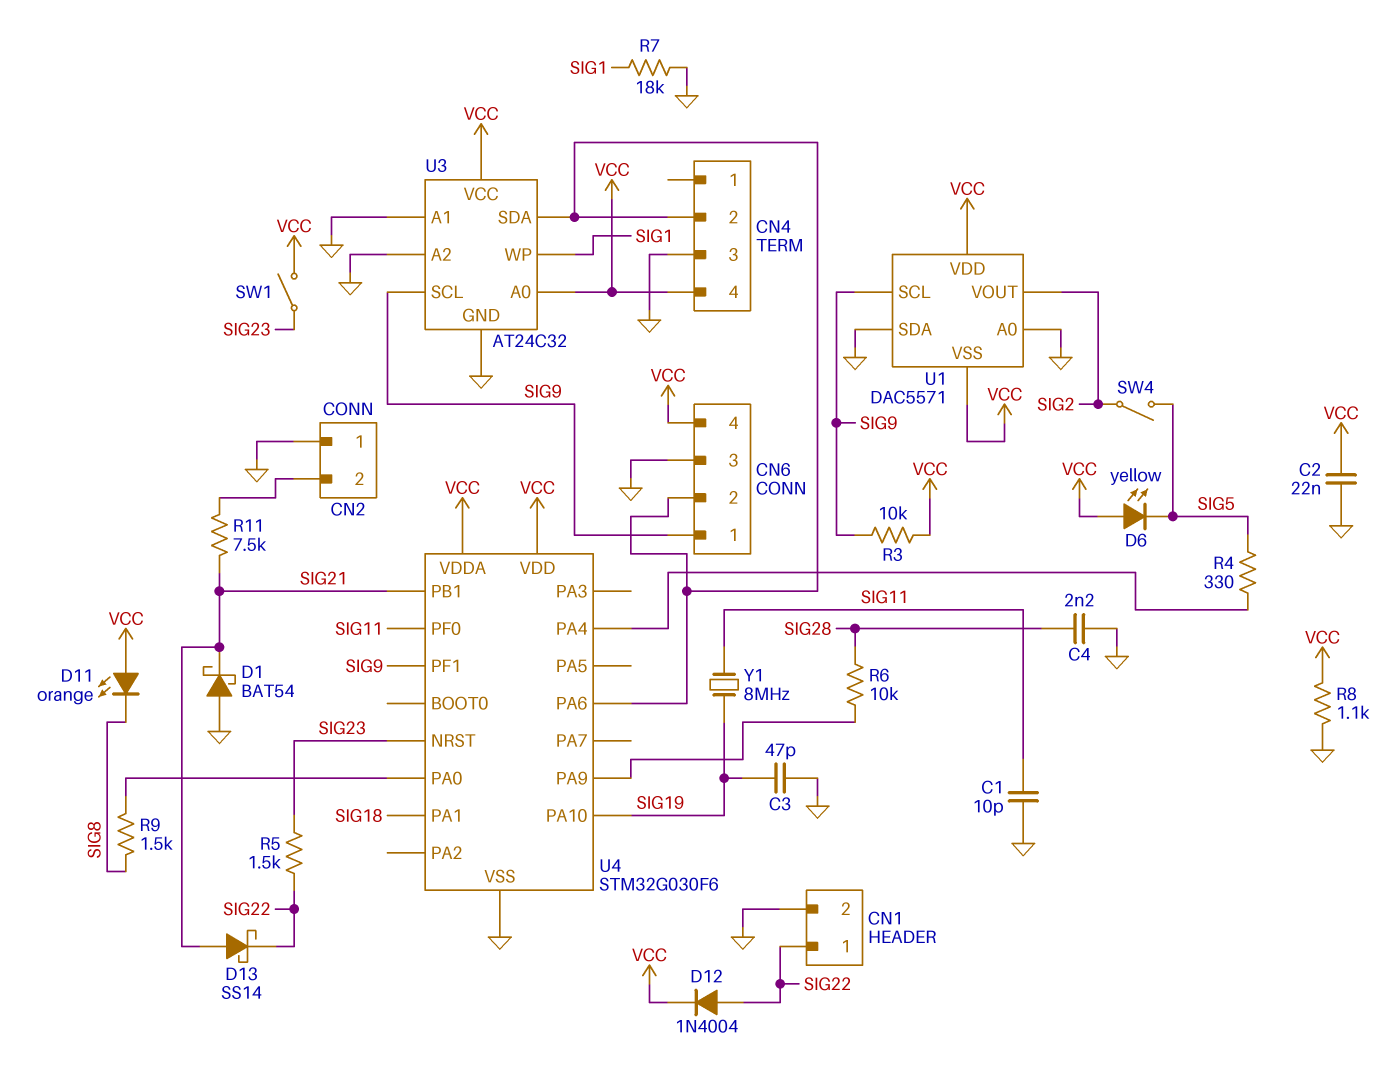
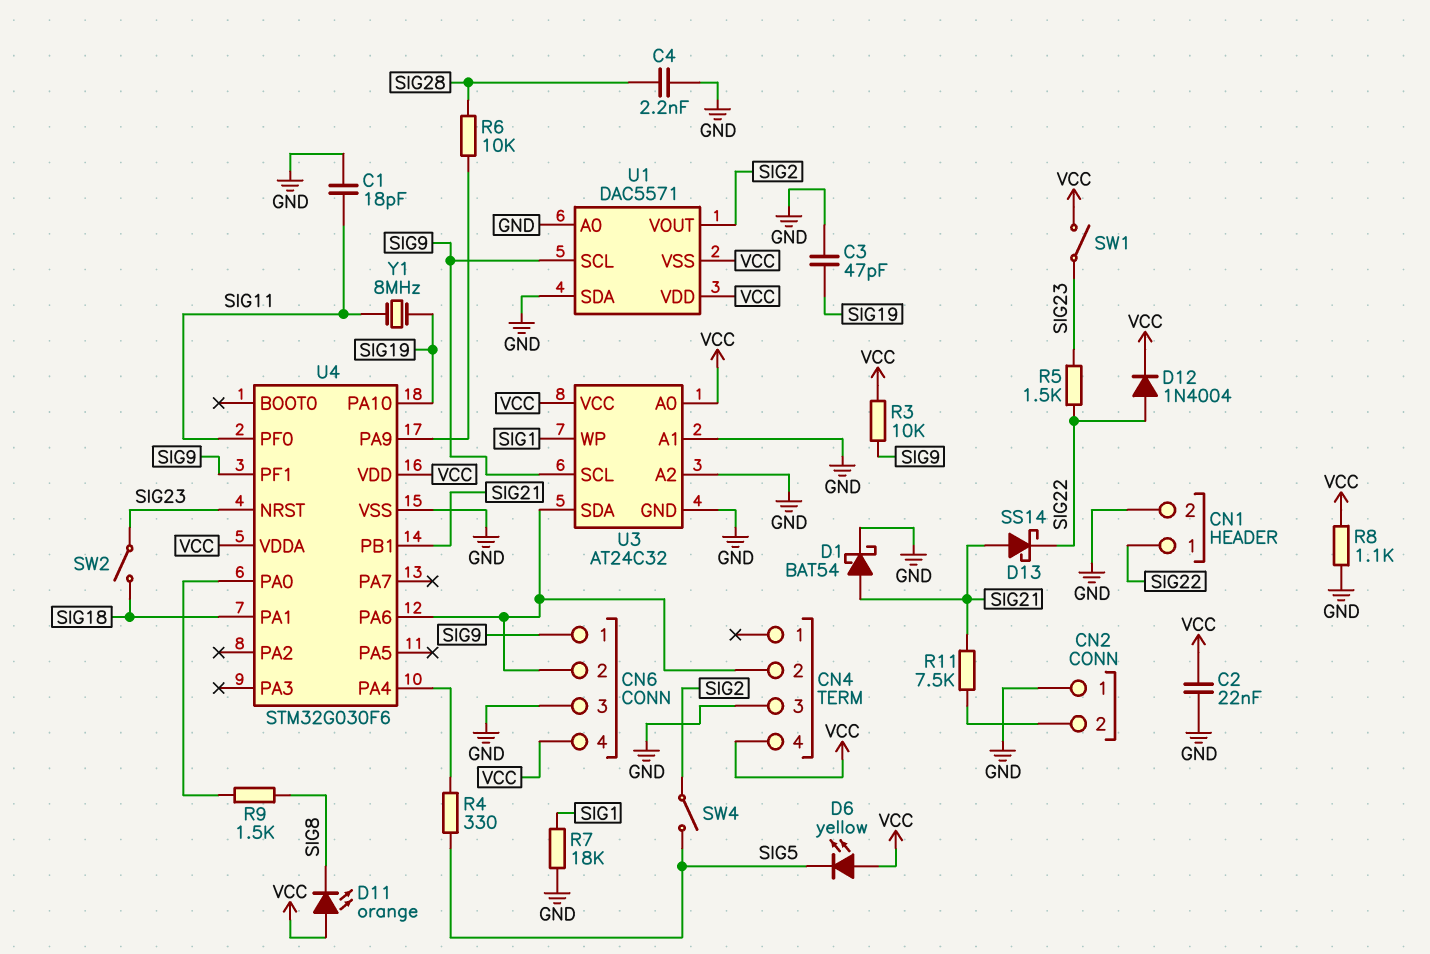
C1: 10pF (GND, SIG11) -> 18pF (GND, SIG11)
D1: schottky BAT54 (A GND, K SIG21) -> schottky BAT54 (A SIG21, K GND)
SW2: none -> switch (SIG18, SIG23)

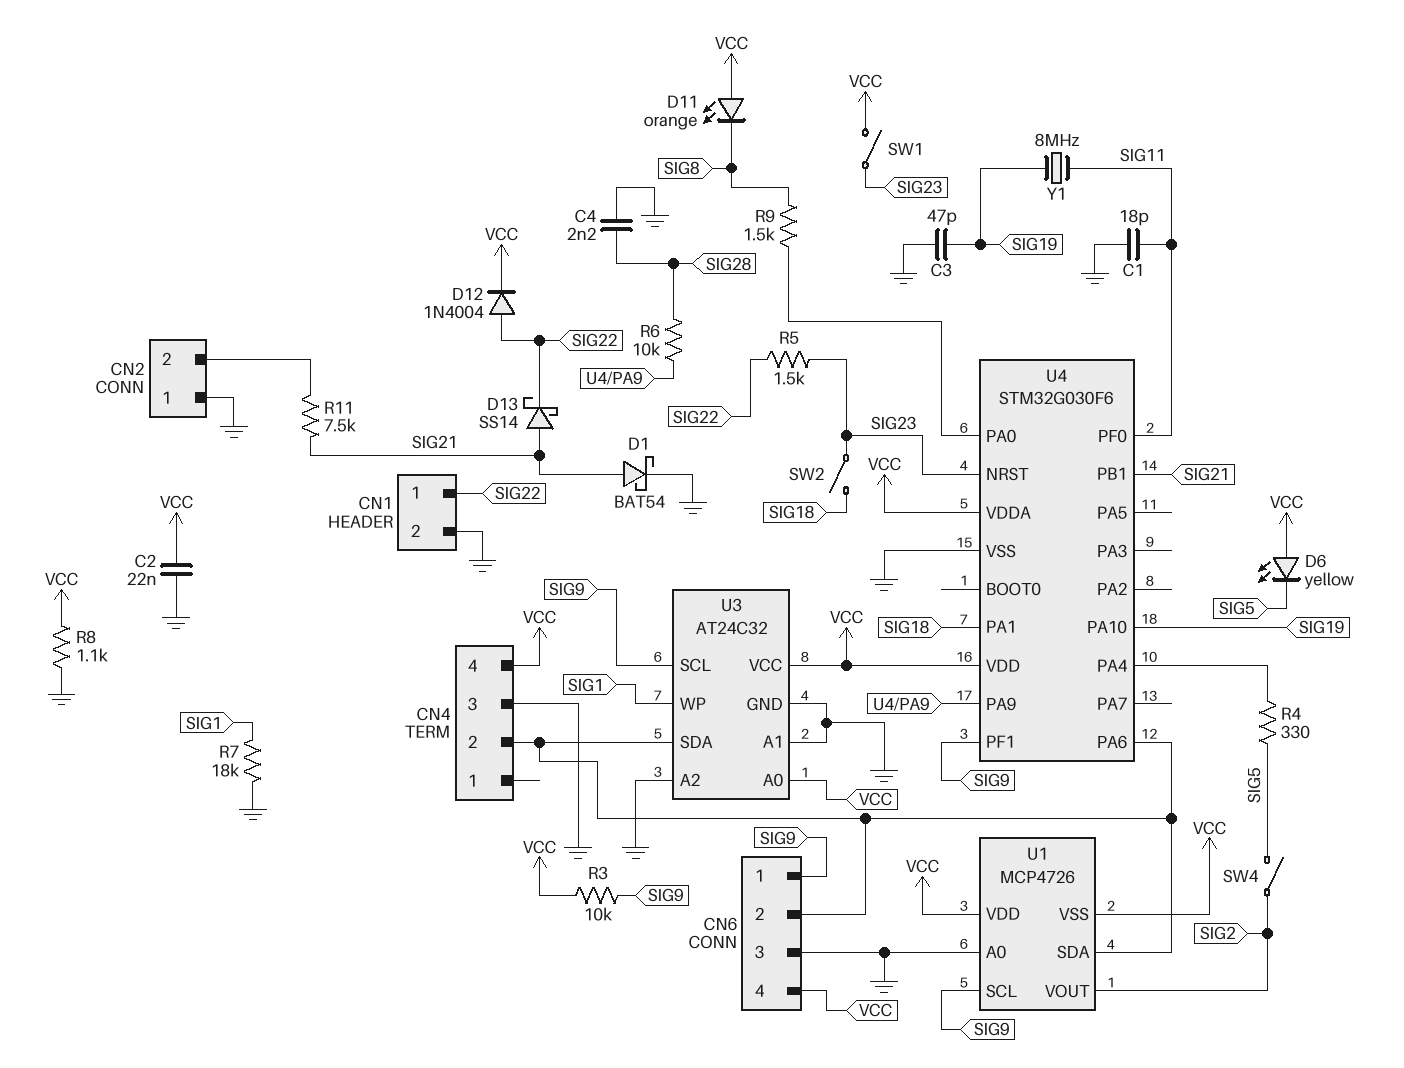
U1: DAC5571 -> MCP4726
U1 pin SDA: GND -> CN4/2

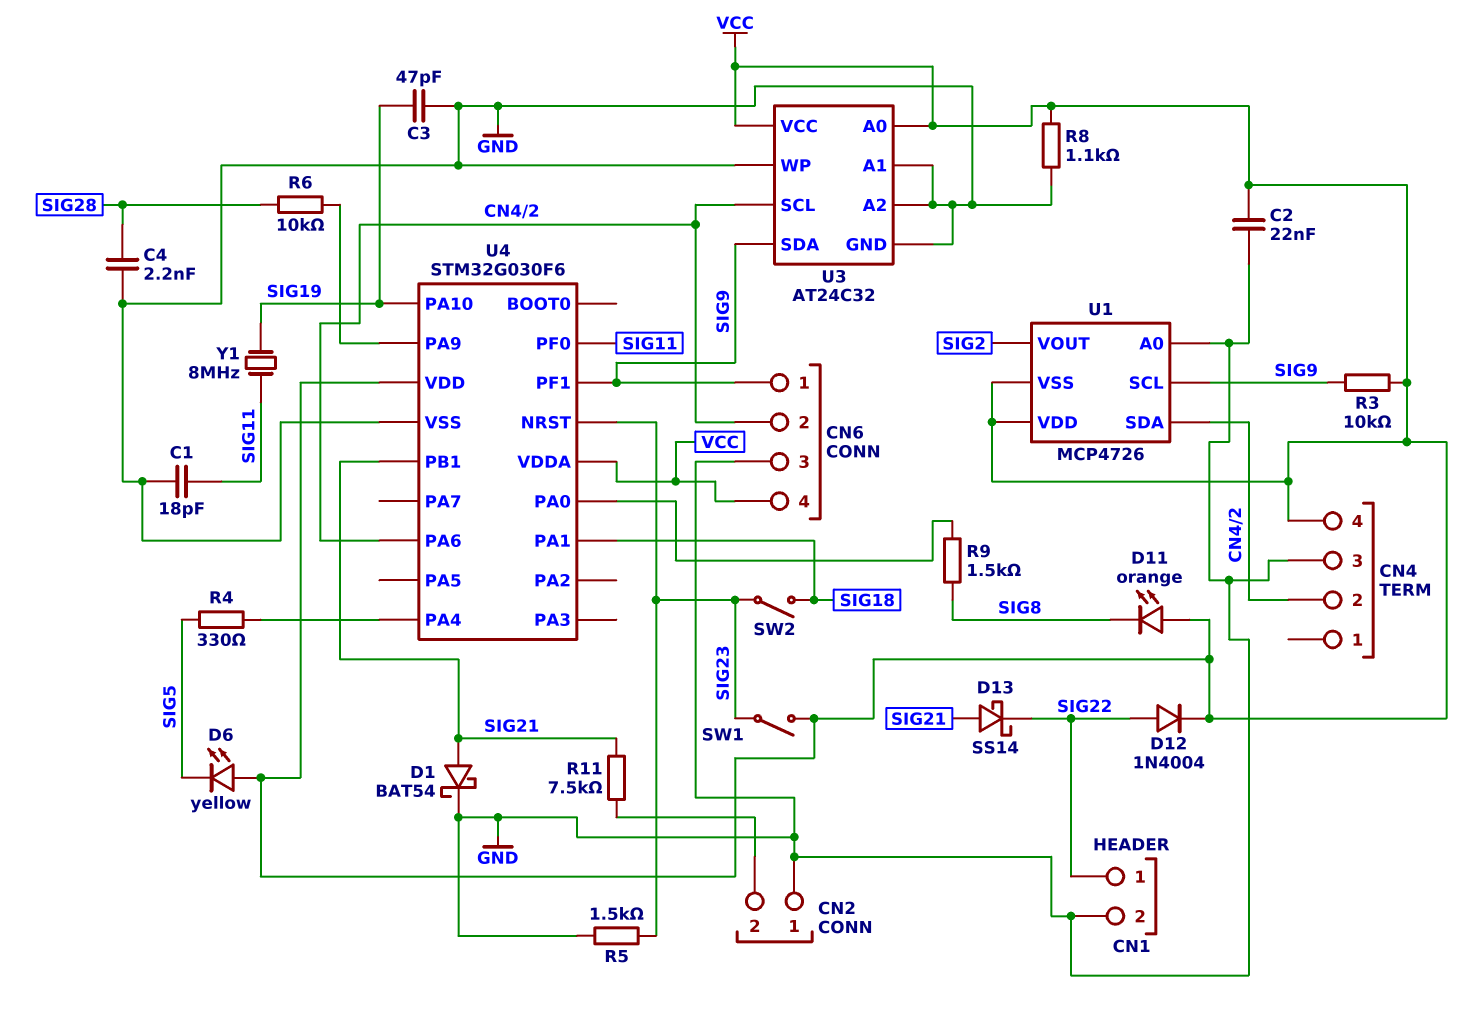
R5: 1.5k (SIG22, SIG23) -> 1.5k (GND, SIG23)
R7: 18k (GND, SIG1) -> none
SW4: switch (SIG2, SIG5) -> none
U3 pin SCL: SIG9 -> CN4/2
U3 pin SDA: CN4/2 -> SIG9
U3 pin WP: SIG1 -> GND

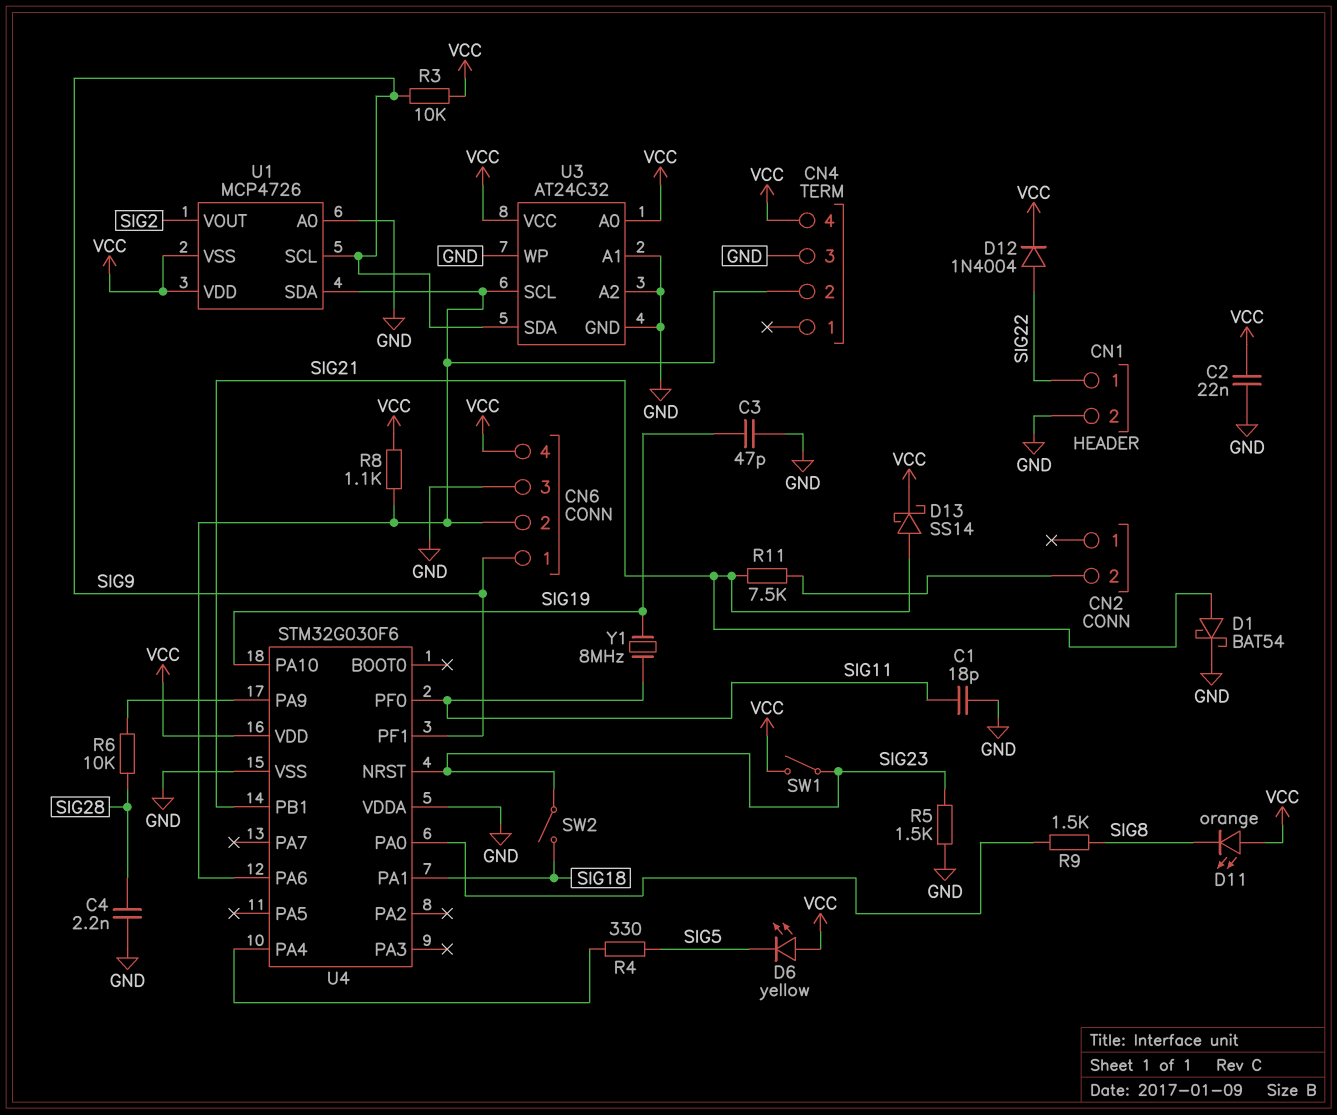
CN2 pin 1: GND -> none
D13: schottky SS14 (A SIG21, K SIG22) -> schottky SS14 (A SIG21, K VCC)
R8: 1.1k (GND, VCC) -> 1.1k (CN4/2, VCC)
U4 pin VDDA: VCC -> GND

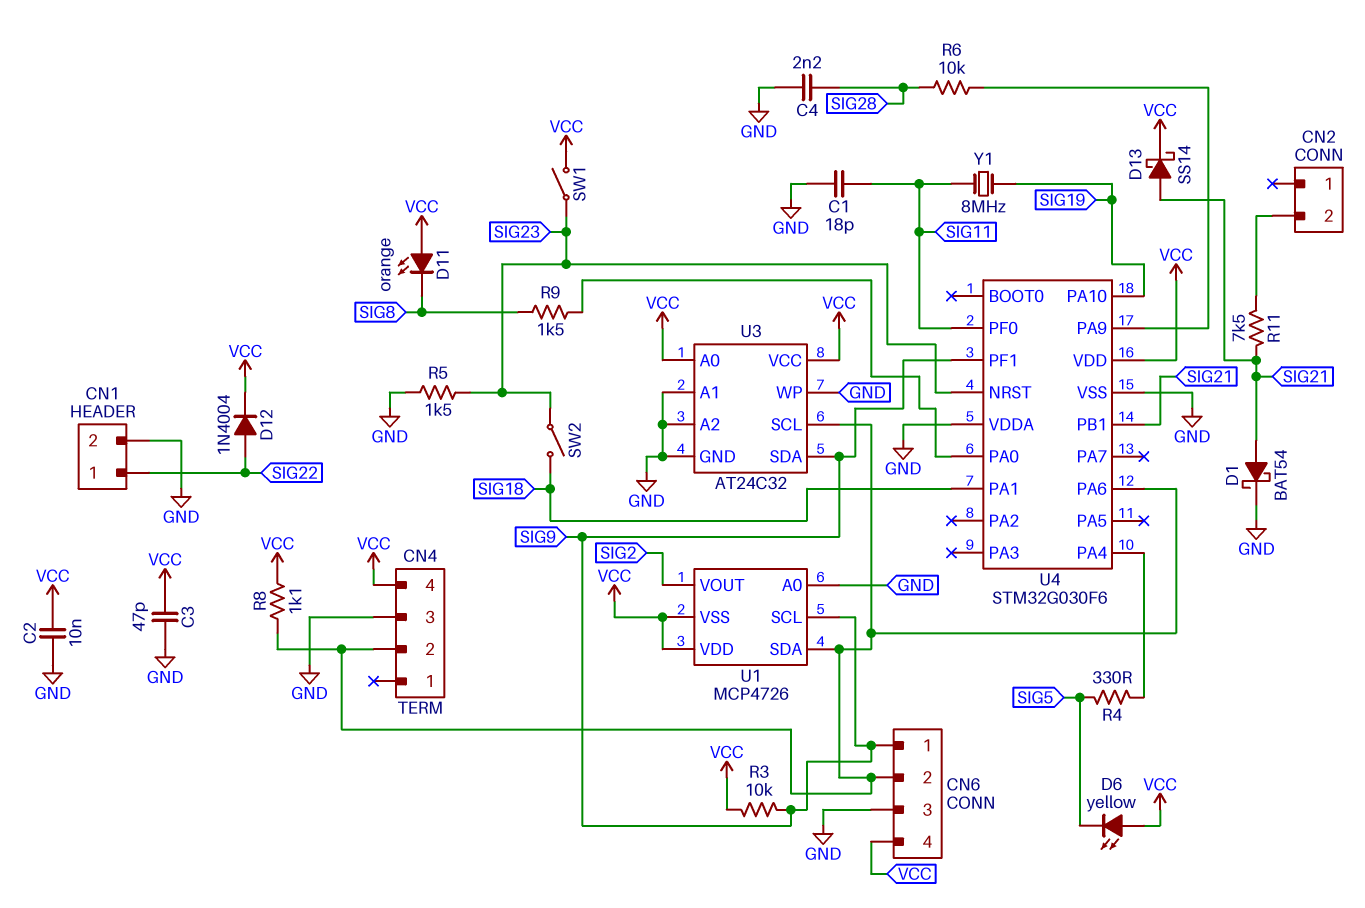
C2: 22nF (GND, VCC) -> 10nF (GND, VCC)
C3: 47pF (GND, SIG19) -> 47pF (GND, VCC)

